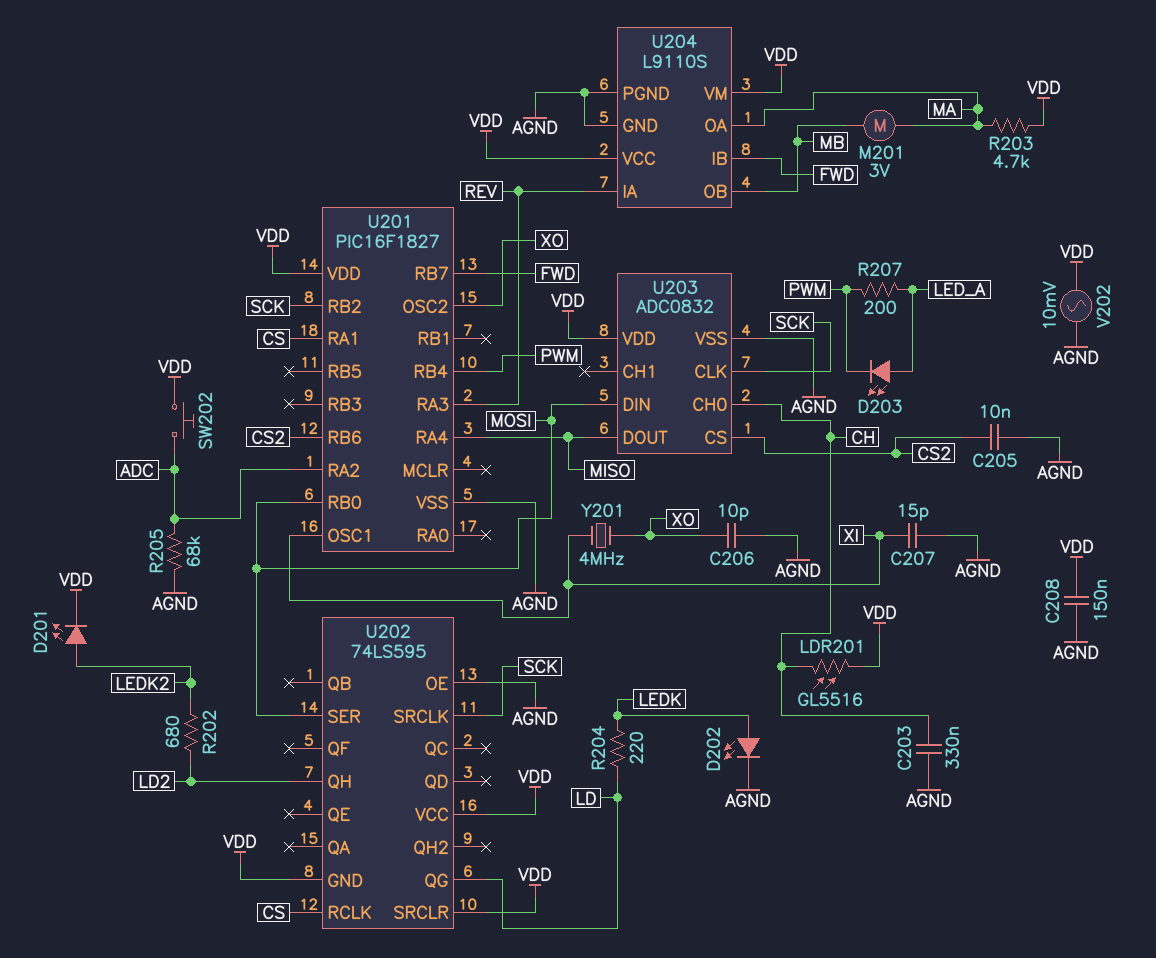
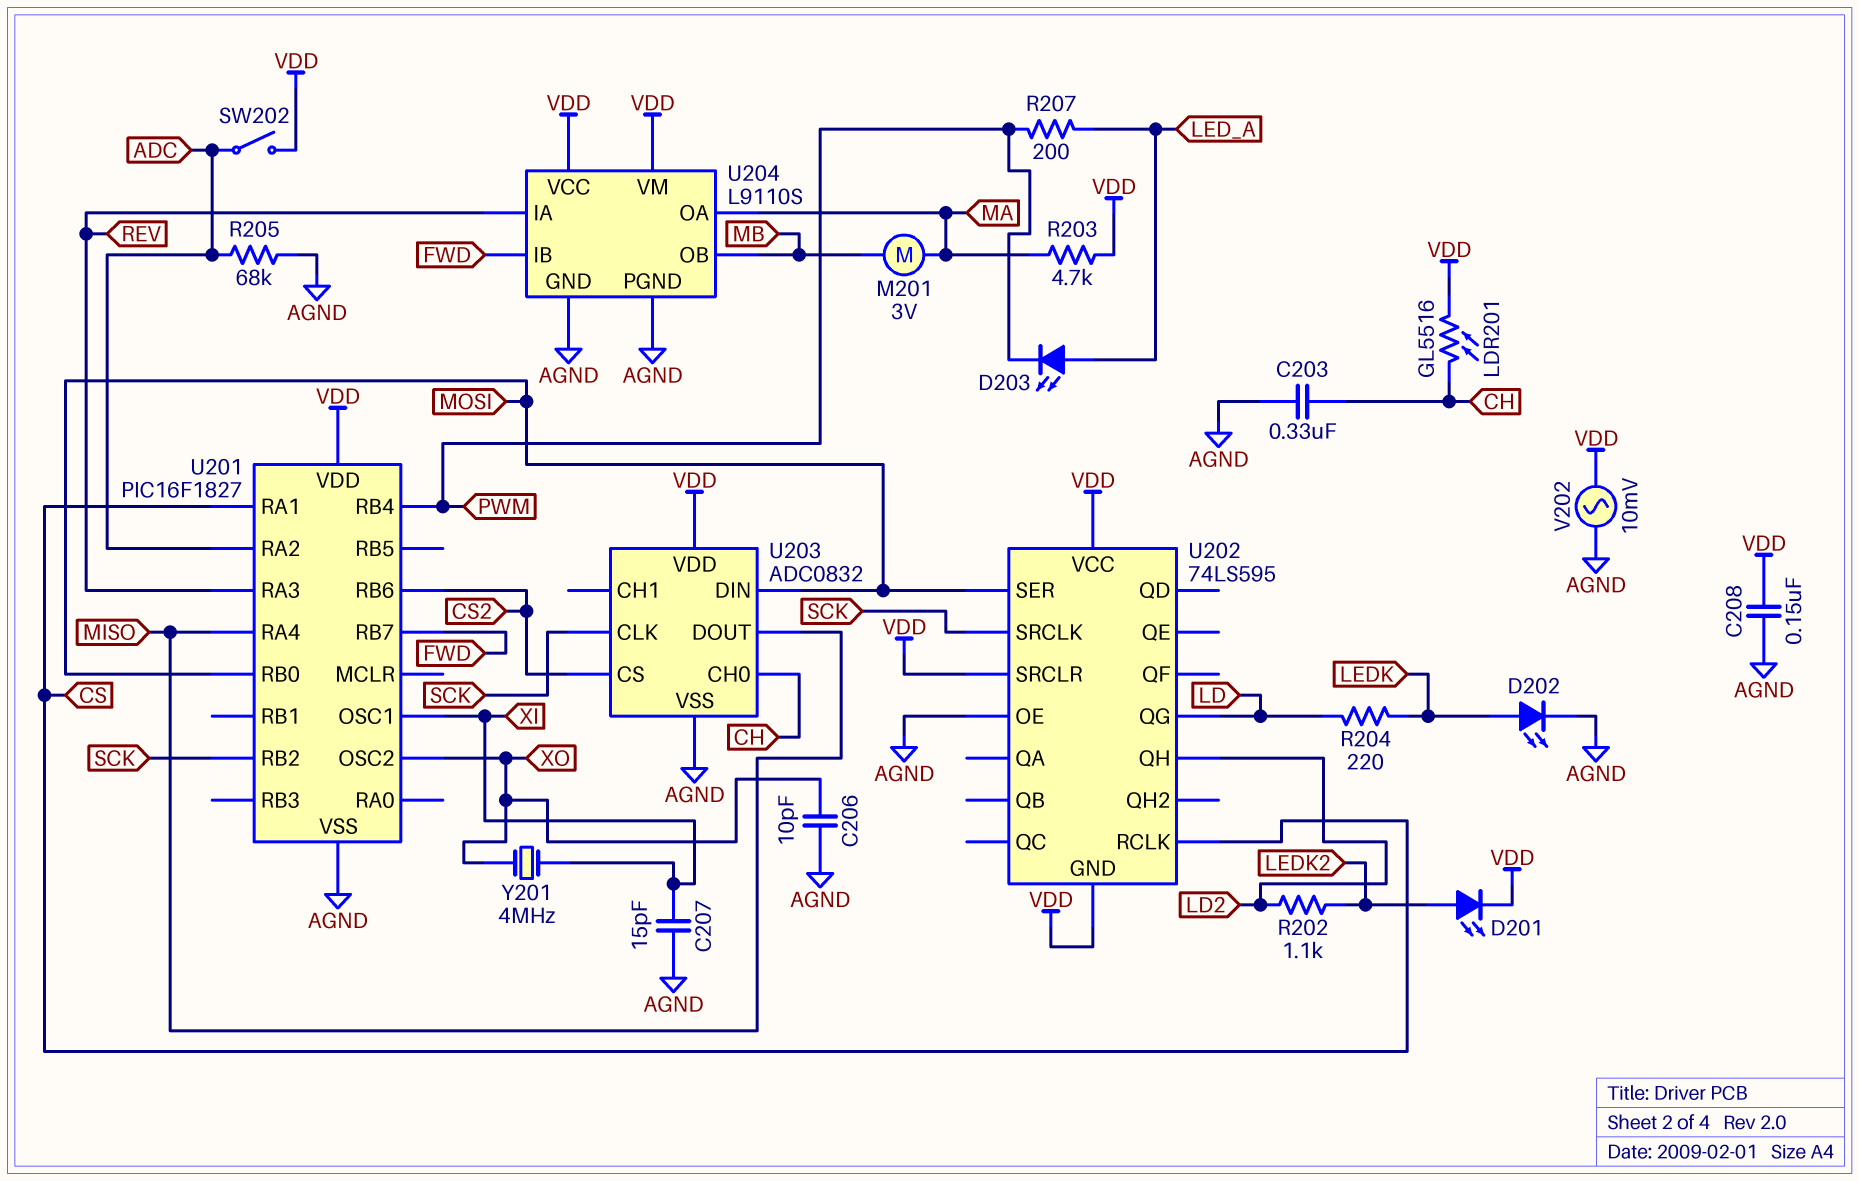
C205: 10nF (AGND, CS2) -> none
R202: 680 (LD2, LEDK2) -> 1.1k (LD2, LEDK2)
SW202: button (ADC, VDD) -> switch (ADC, VDD)

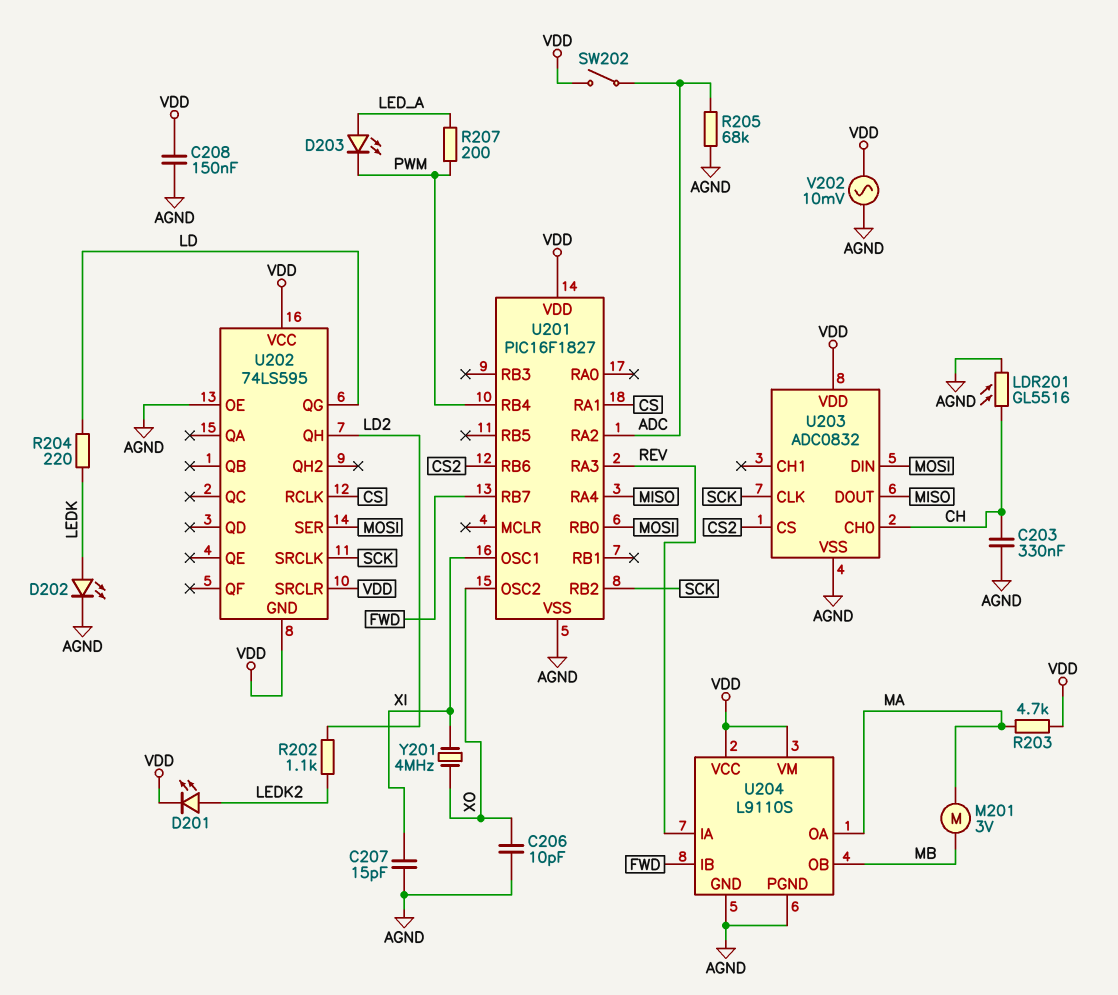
LDR201: GL5516 (CH, VDD) -> GL5516 (AGND, CH)

